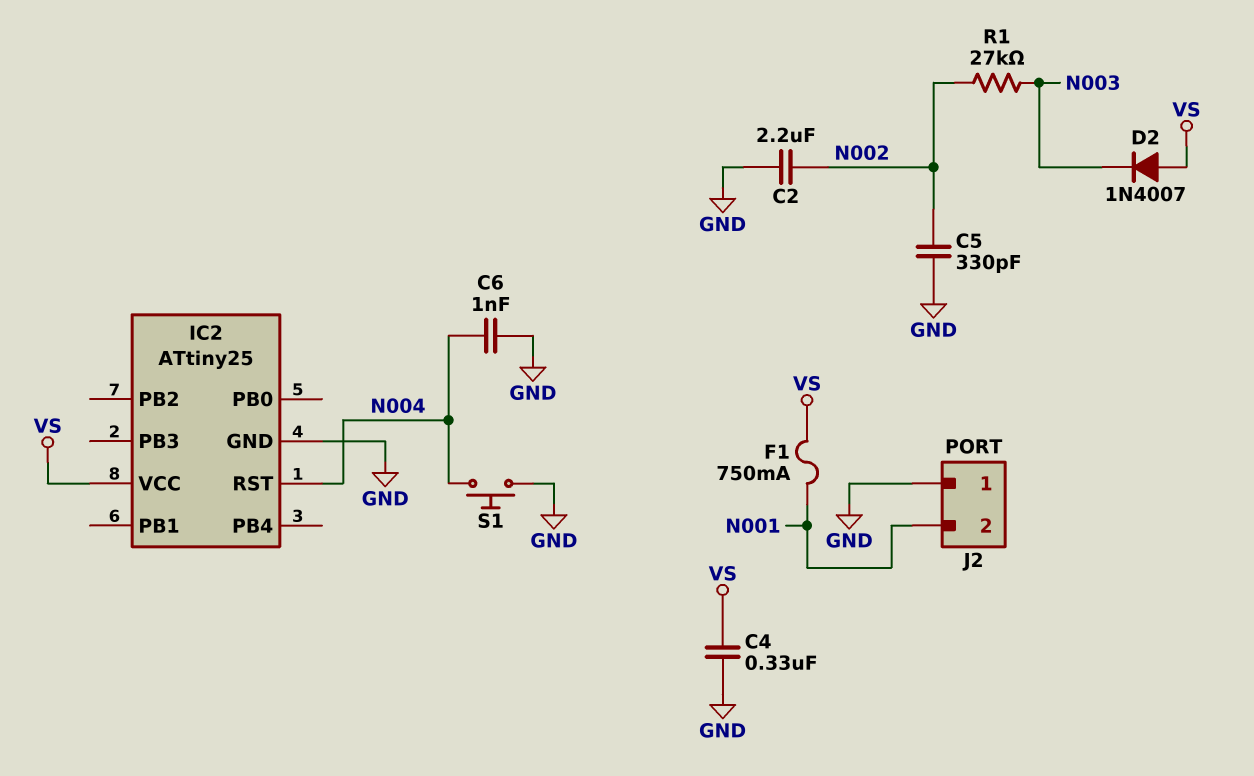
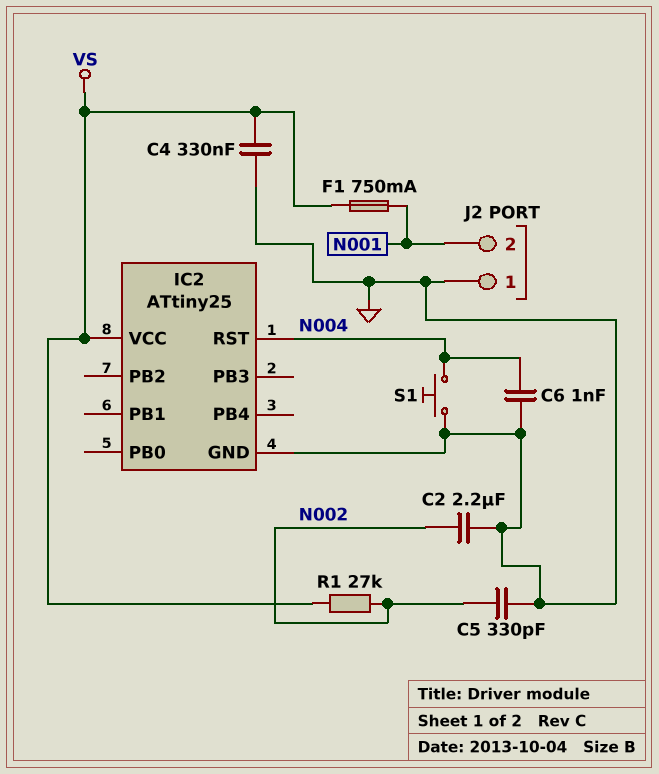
D2: diode 1N4007 (A VS, K N003) -> none
R1: 27k (N002, N003) -> 27k (N002, VS)

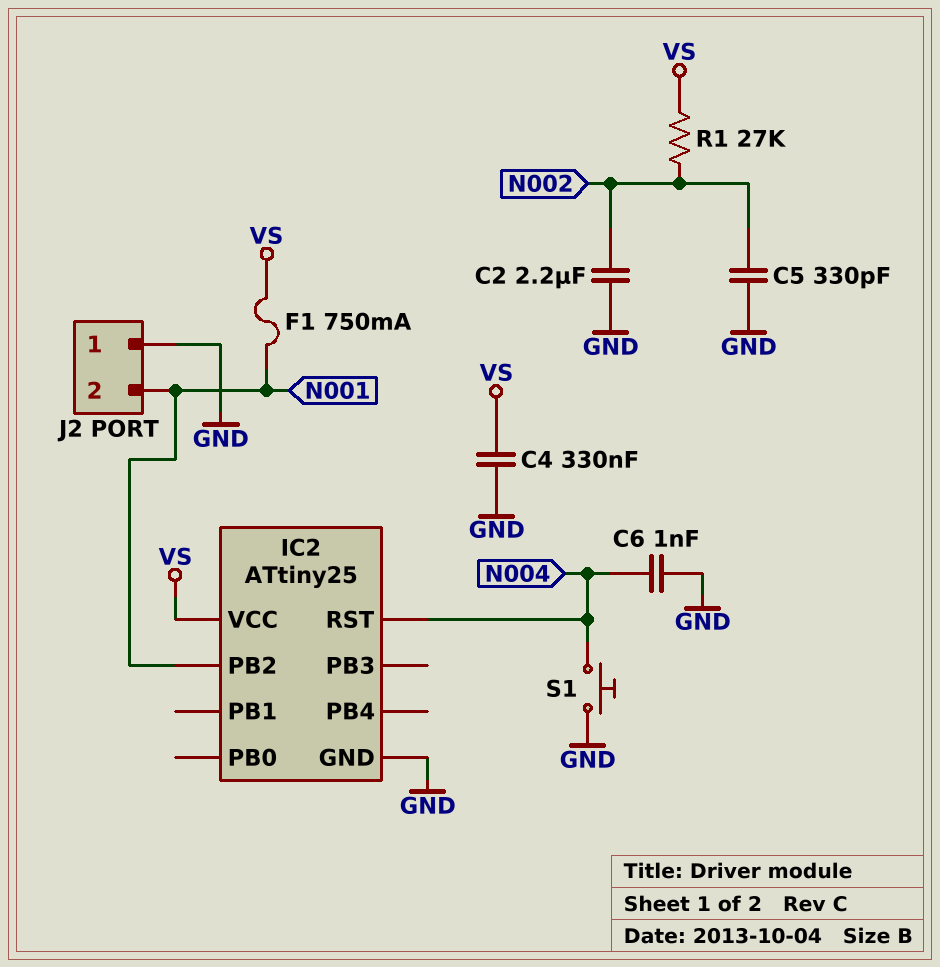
IC2 pin PB2: none -> N001

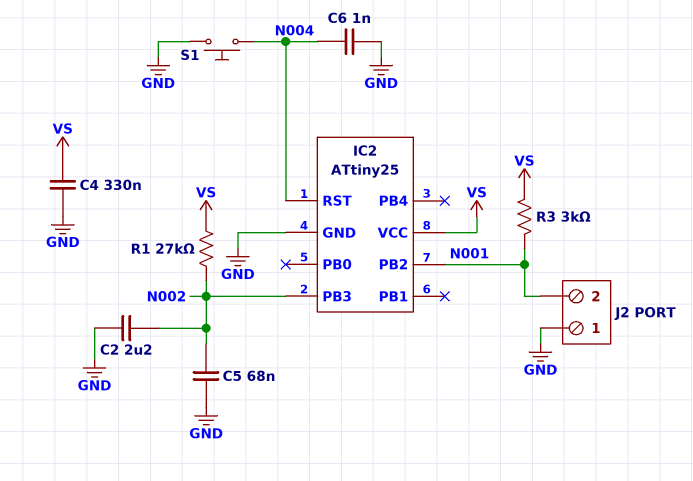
C5: 330pF (GND, N002) -> 68nF (GND, N002)
F1: 750mA (N001, VS) -> none
IC2 pin PB3: none -> N002
R3: none -> 3k (N001, VS)

